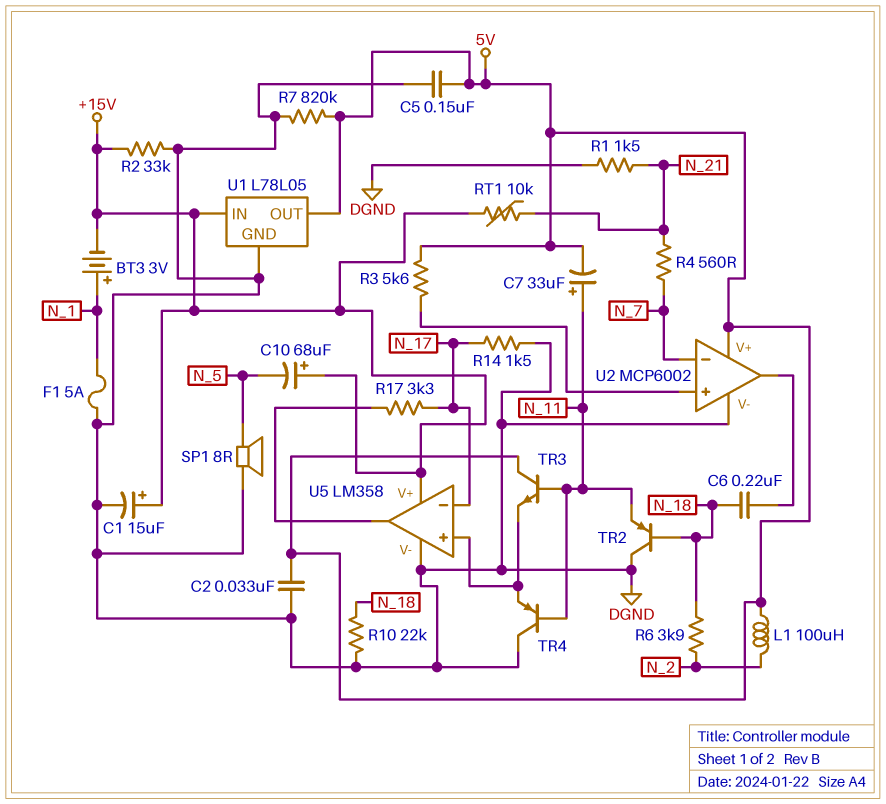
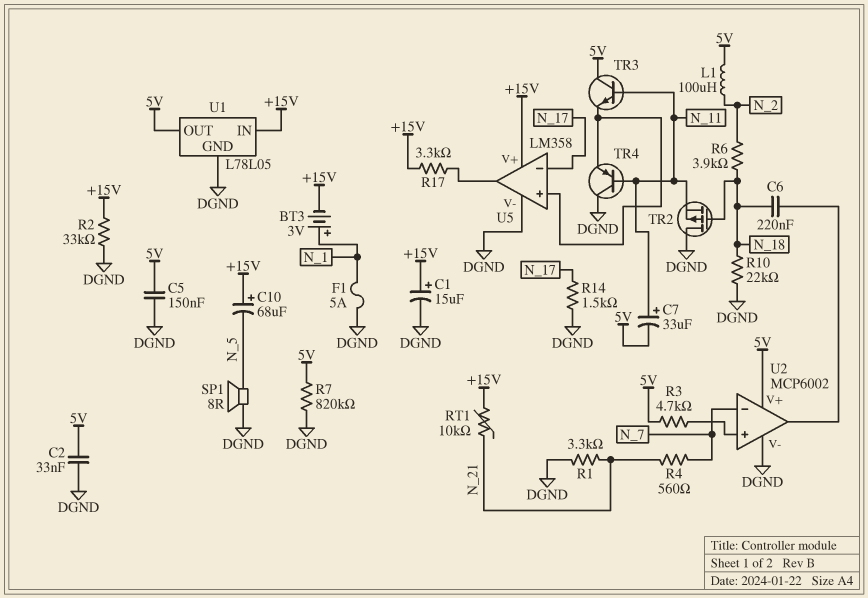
R1: 1.5k (DGND, N_21) -> 3.3k (DGND, N_21)
R3: 5.6k (5V, U2/in+) -> 4.7k (5V, U2/in+)
R17: 3.3k (N_17, U5/out) -> 3.3k (+15V, U5/out)
TR2: PNP (B N_18, C DGND, E N_11) -> PMOS (G N_18, D DGND, S N_11)

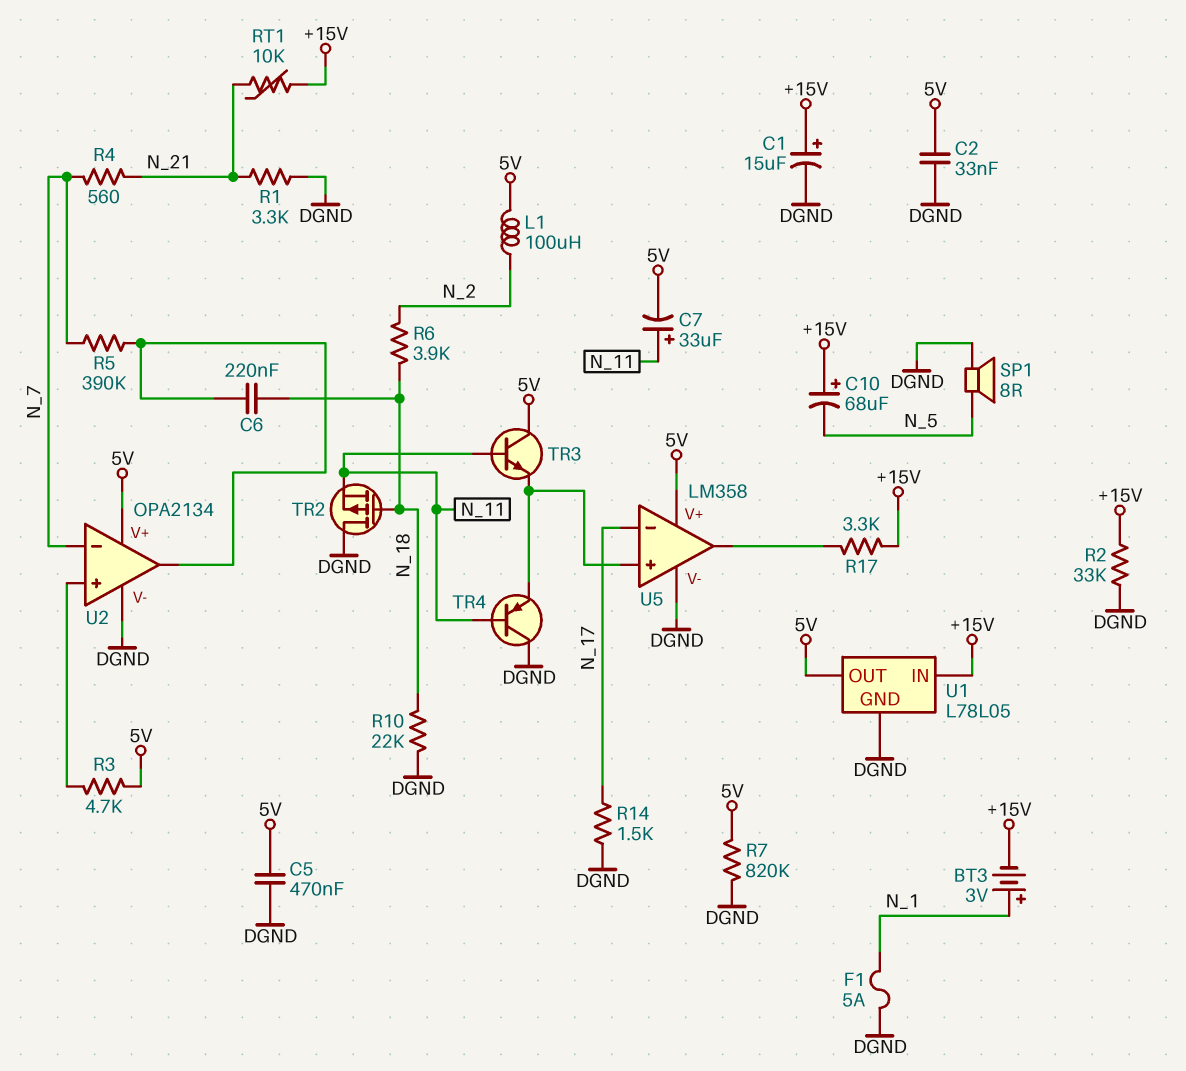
C5: 150nF (5V, DGND) -> 470nF (5V, DGND)
R5: none -> 390k (N_7, U2/out)
U2: MCP6002 -> OPA2134
U5 pin V+: +15V -> 5V

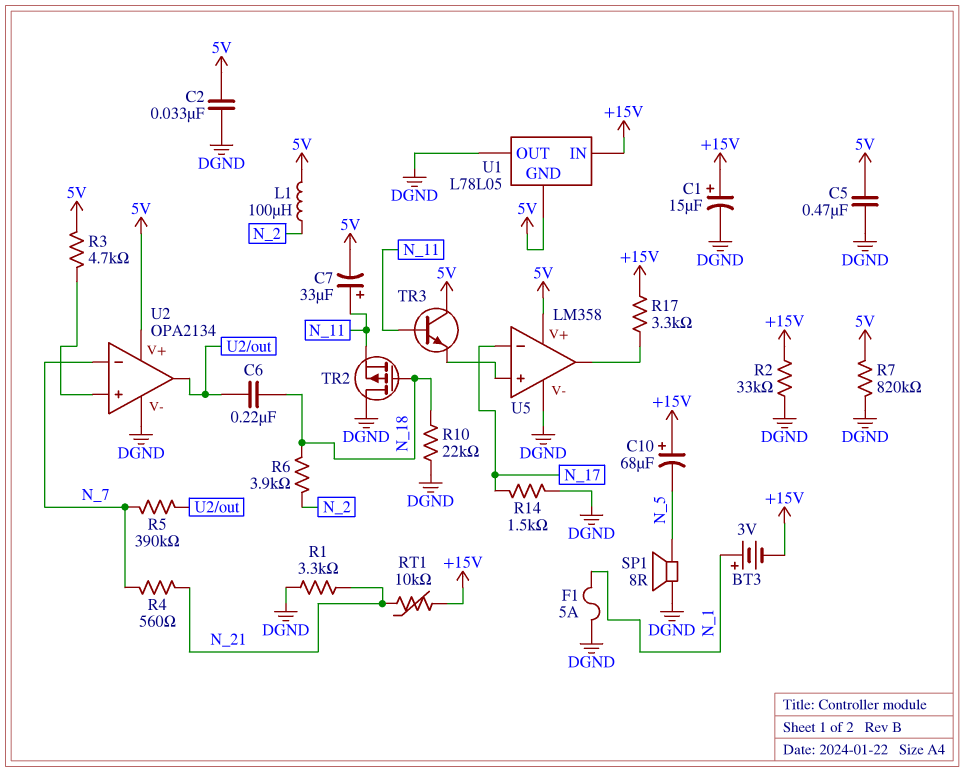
TR4: PNP (B N_11, C DGND, E U5/in+) -> none
U1 pin GND: DGND -> 5V
U1 pin OUT: 5V -> DGND

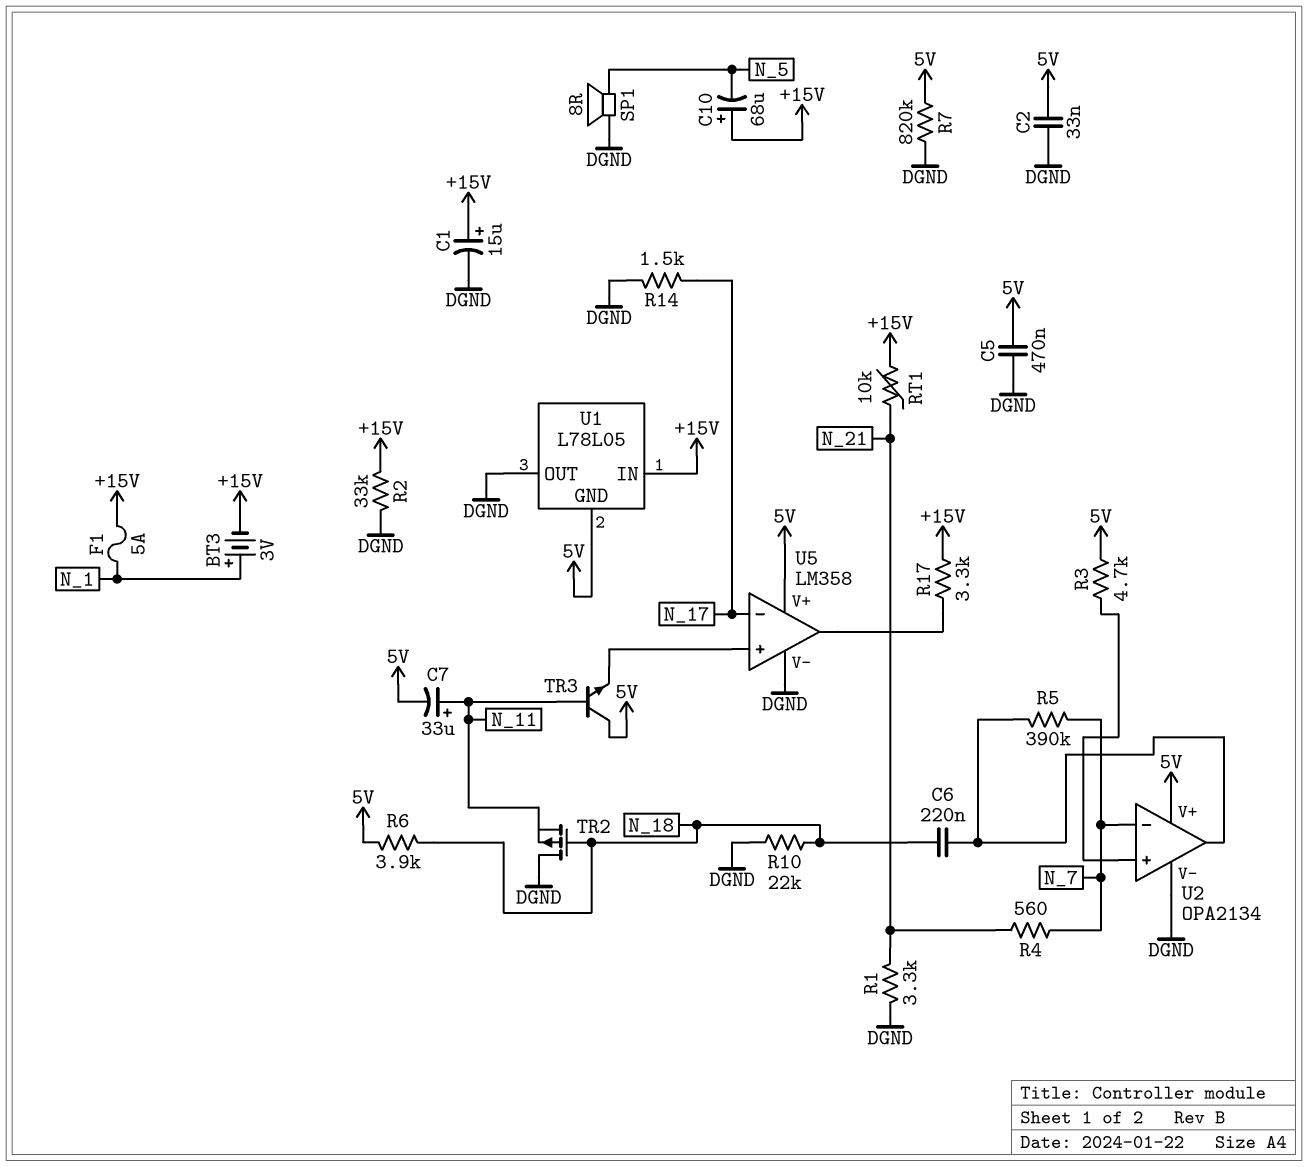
F1: 5A (DGND, N_1) -> 5A (+15V, N_1)
L1: 100uH (5V, N_2) -> none
R6: 3.9k (N_2, N_18) -> 3.9k (5V, N_18)

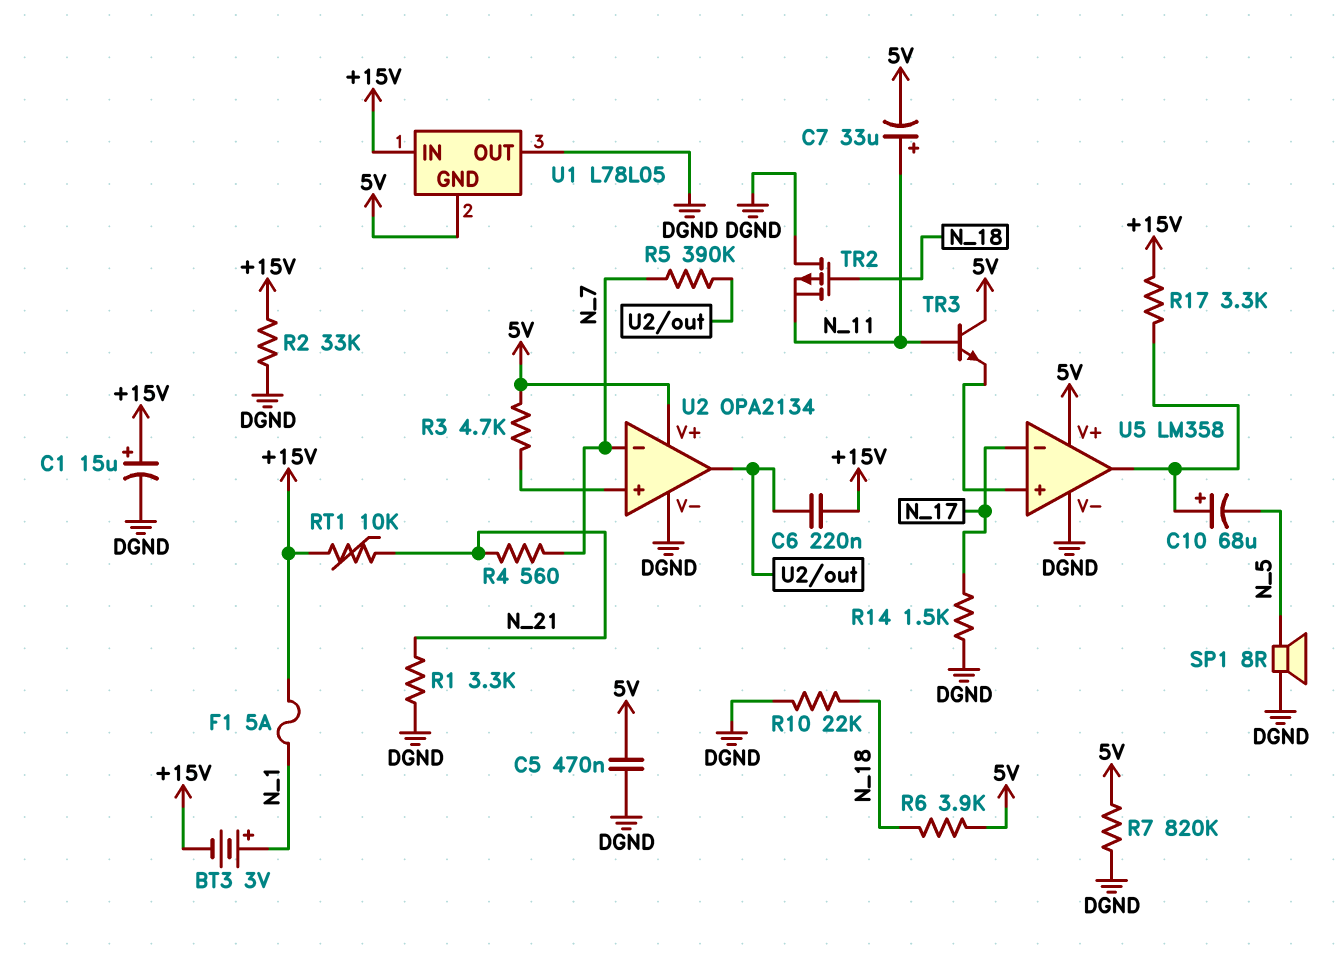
C2: 33nF (5V, DGND) -> none
C6: 220nF (N_18, U2/out) -> 220nF (+15V, U2/out)
C10: 68uF (plus +15V, minus N_5) -> 68uF (plus U5/out, minus N_5)

